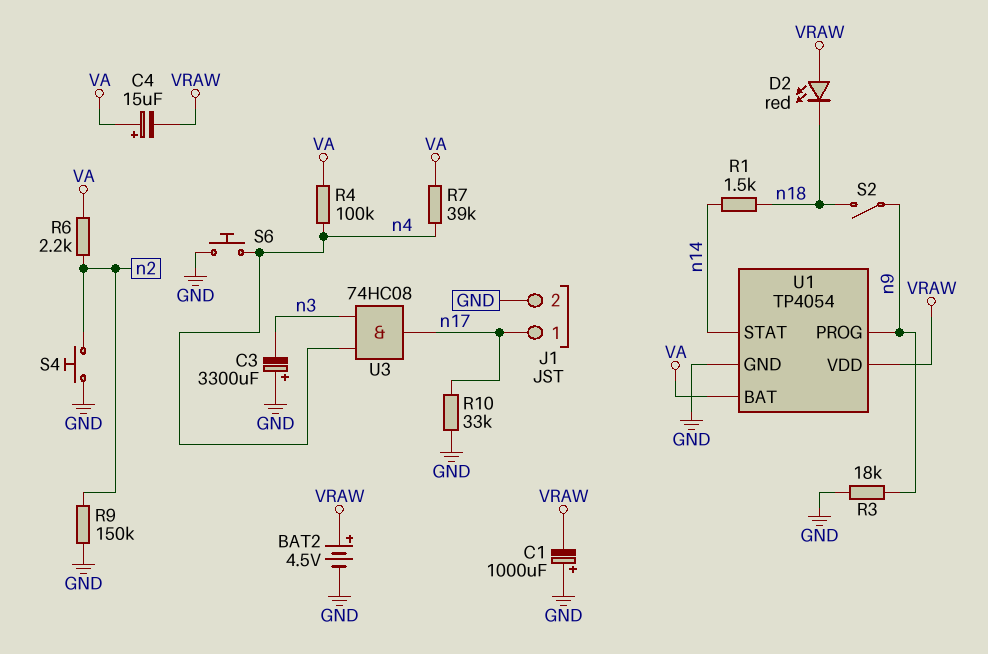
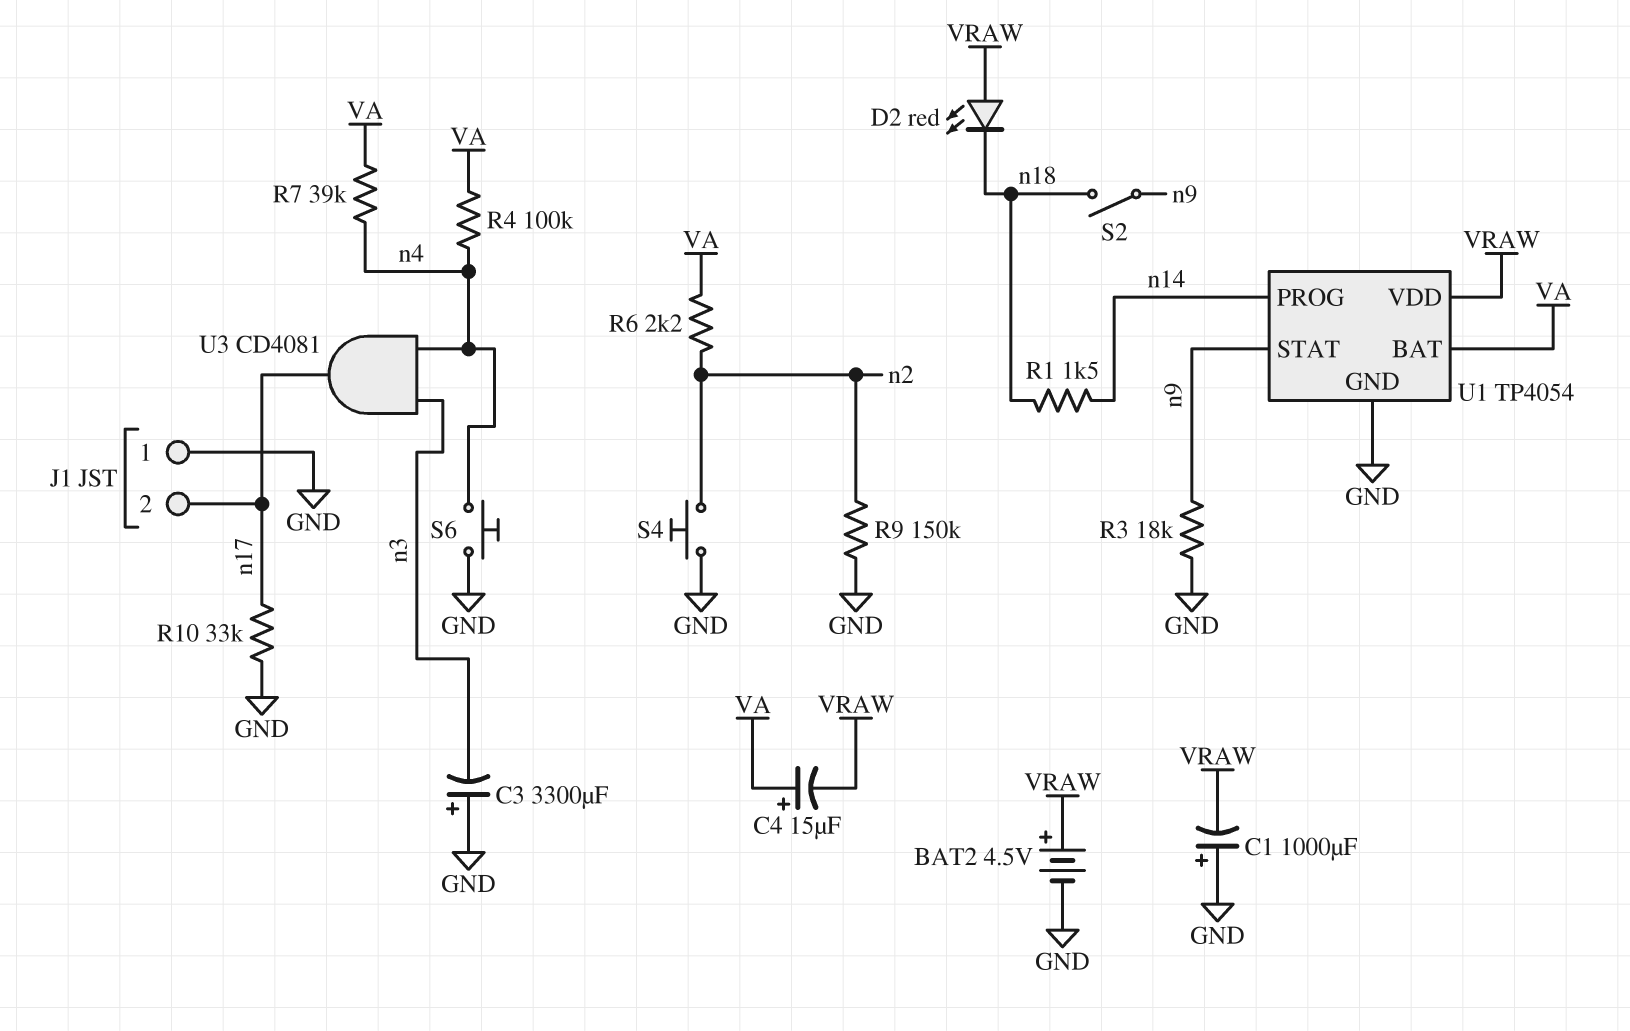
J1 pin 1: n17 -> GND
J1 pin 2: GND -> n17
U1 pin PROG: n9 -> n14
U1 pin STAT: n14 -> n9
U3: AND 74HC08 (in n3, in n4, out n17) -> AND CD4081 (in n3, in n4, out n17)

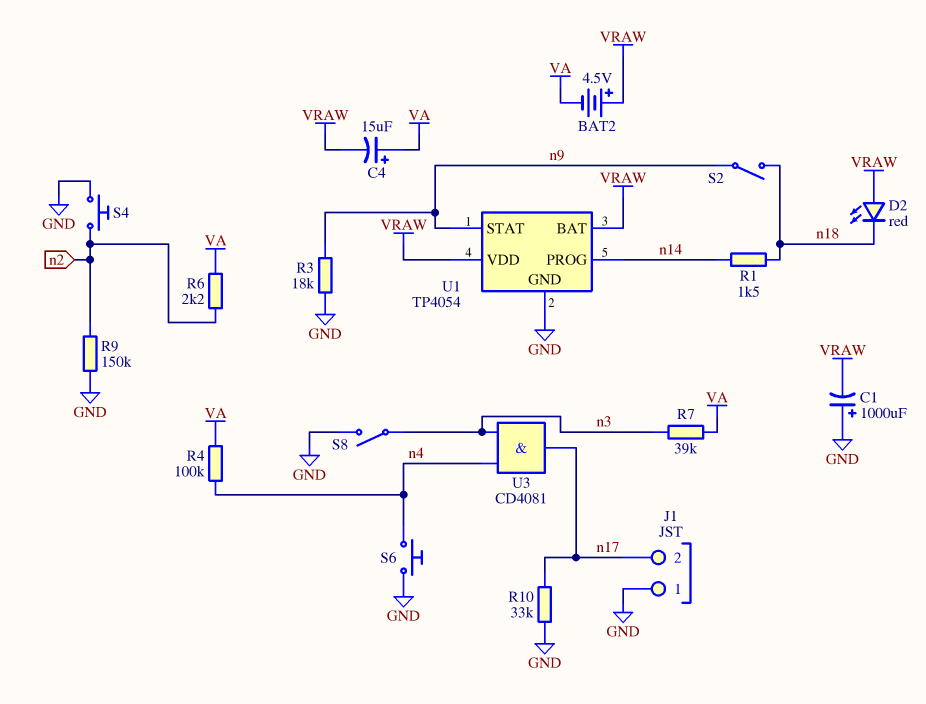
BAT2: 4.5V (plus VRAW, minus GND) -> 4.5V (plus VRAW, minus VA)
C3: 3300uF (plus GND, minus n3) -> none
R7: 39k (VA, n4) -> 39k (VA, n3)
S8: none -> switch (GND, n3)
U1 pin BAT: VA -> VRAW

